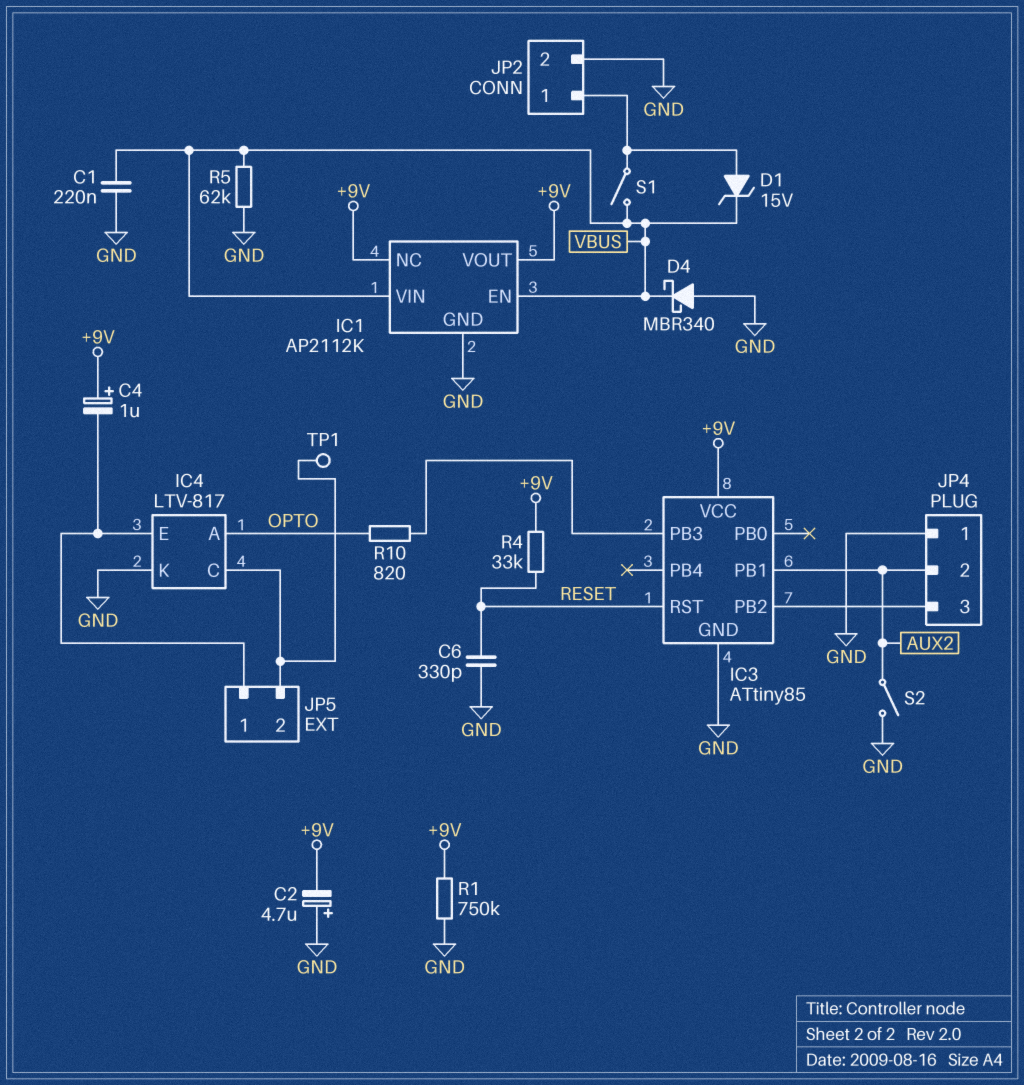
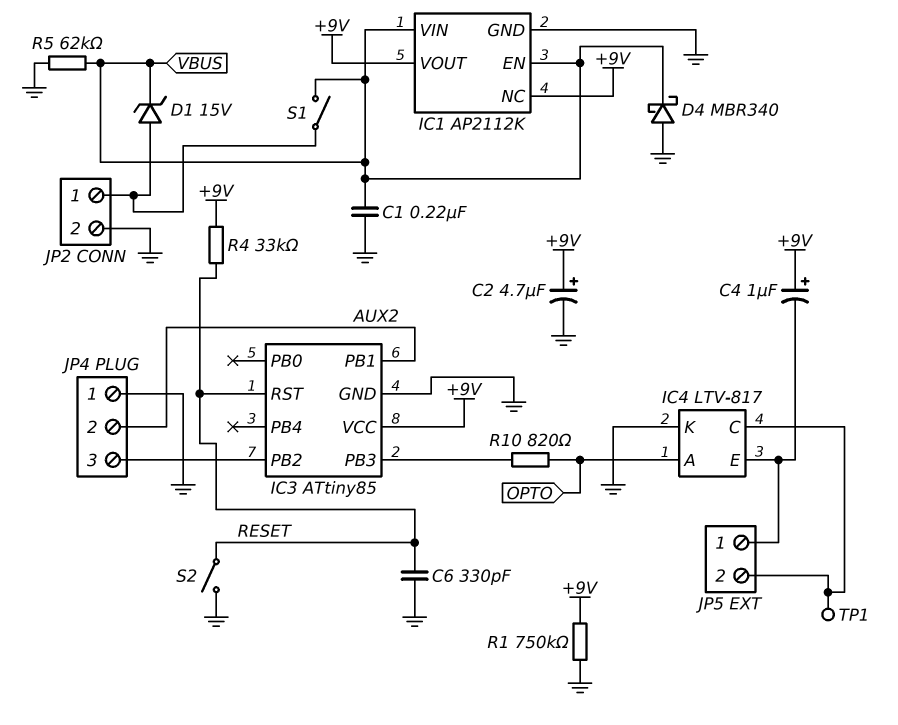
C2: 4.7uF (plus GND, minus +9V) -> 4.7uF (plus +9V, minus GND)
S2: switch (AUX2, GND) -> switch (GND, RESET)

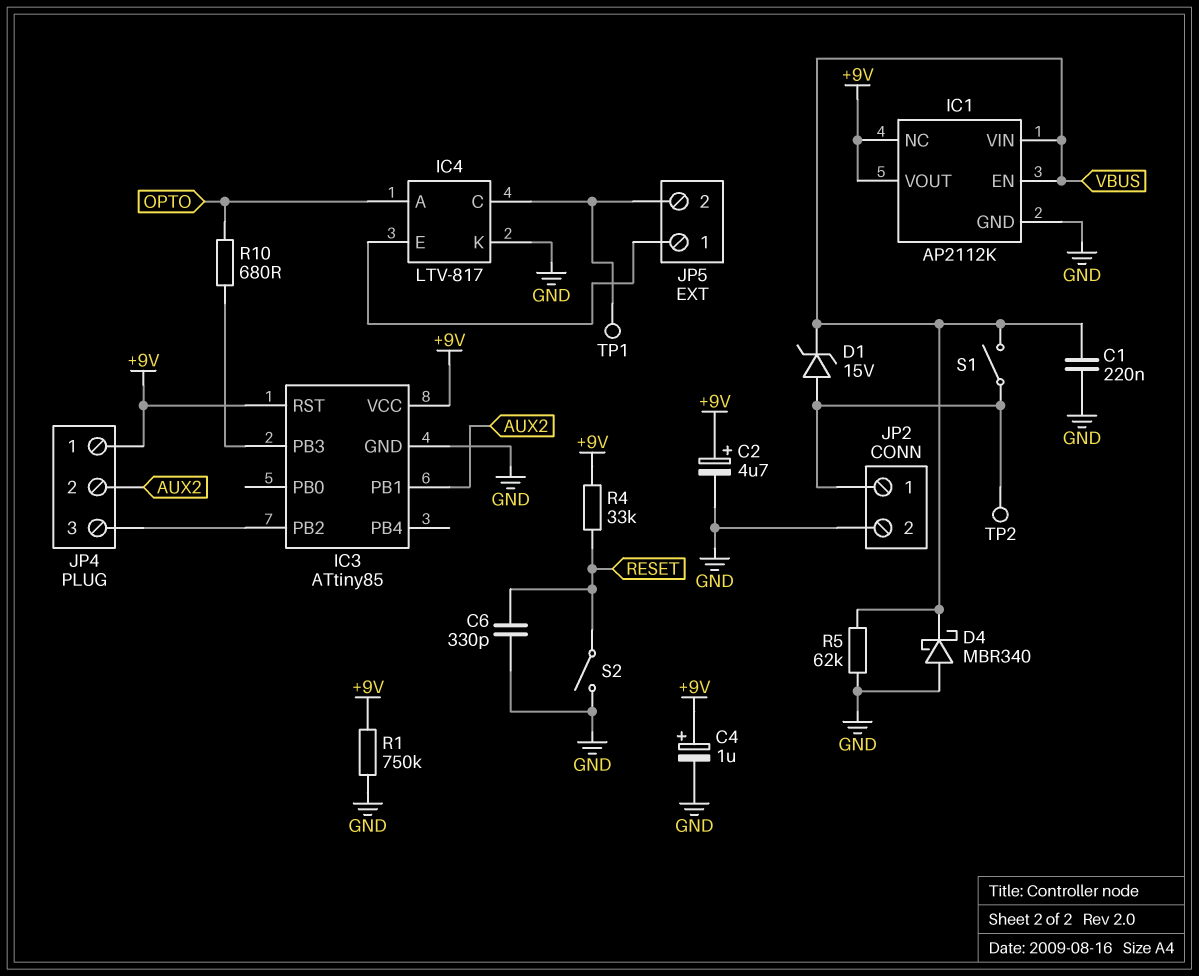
C4: 1uF (plus +9V, minus IC4/E) -> 1uF (plus +9V, minus GND)
IC3 pin RST: RESET -> +9V
JP4 pin 1: GND -> +9V
R10: 820 (IC3/PB3, OPTO) -> 680 (IC3/PB3, OPTO)
TP2: none -> test point (JP2/1)

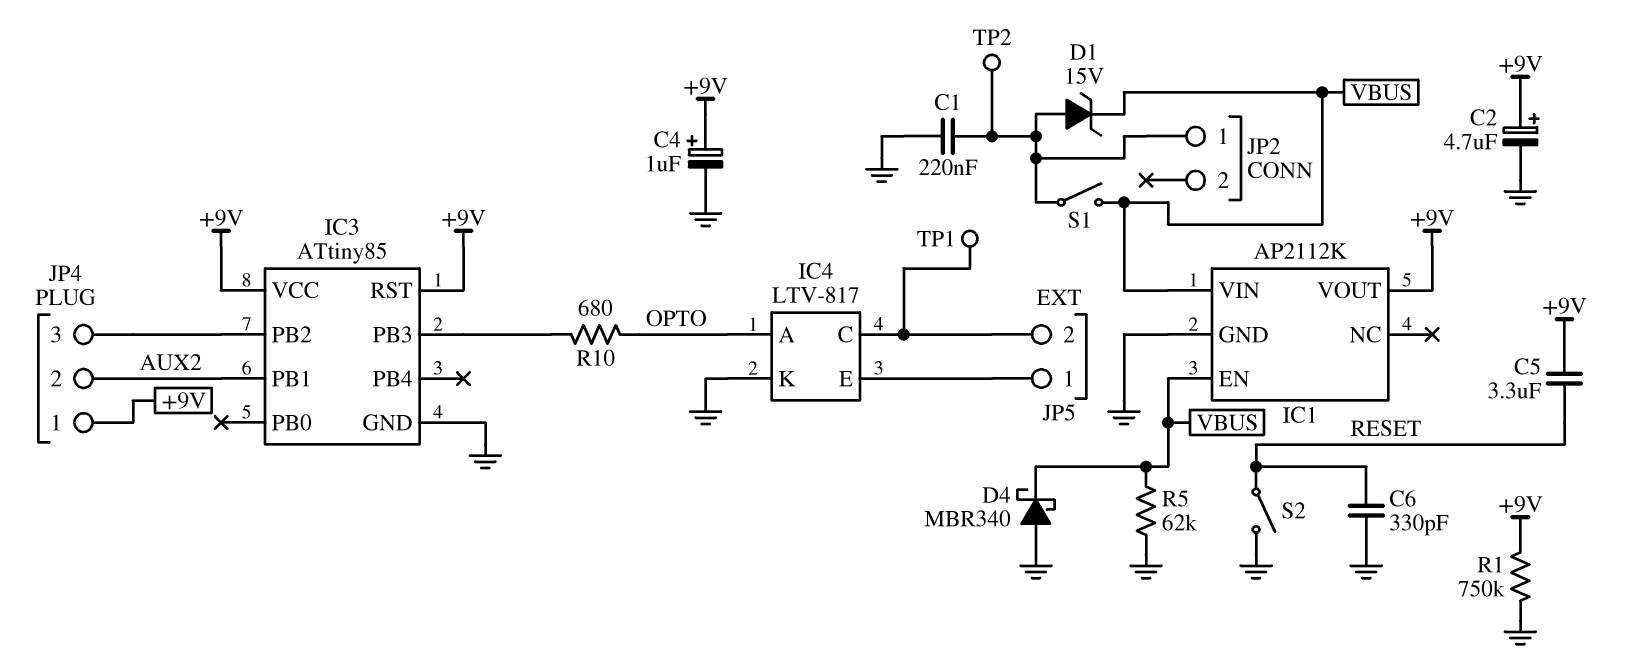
C1: 220nF (GND, VBUS) -> 220nF (GND, JP2/1)
C5: none -> 3.3uF (+9V, RESET)
IC1 pin NC: +9V -> none
JP2 pin 2: GND -> none
R4: 33k (+9V, RESET) -> none

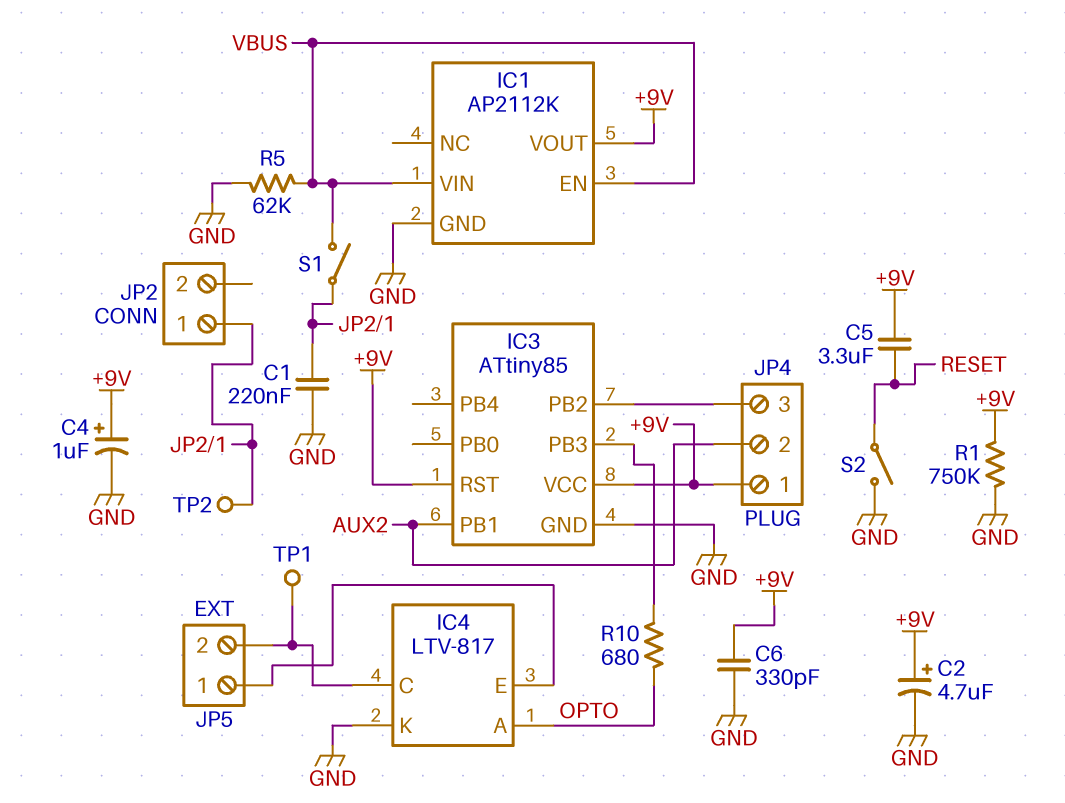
C6: 330pF (GND, RESET) -> 330pF (+9V, GND)
D1: zener 15V (A JP2/1, K VBUS) -> none
D4: schottky MBR340 (A GND, K VBUS) -> none

